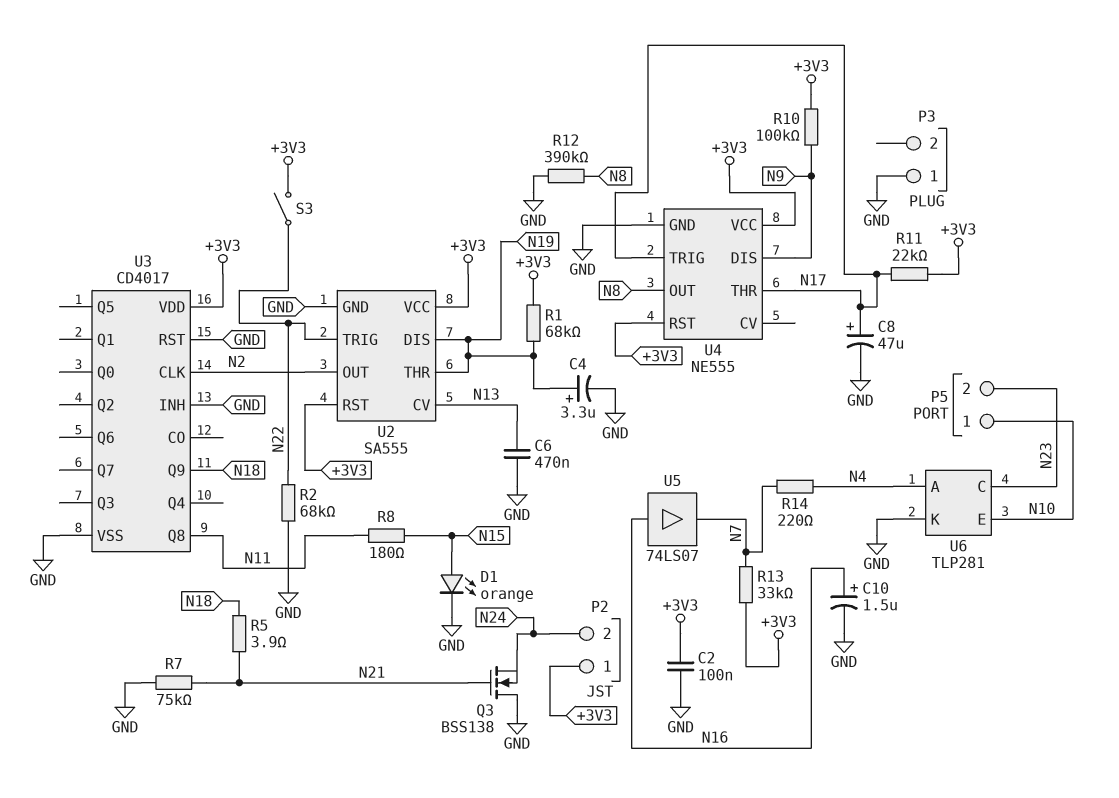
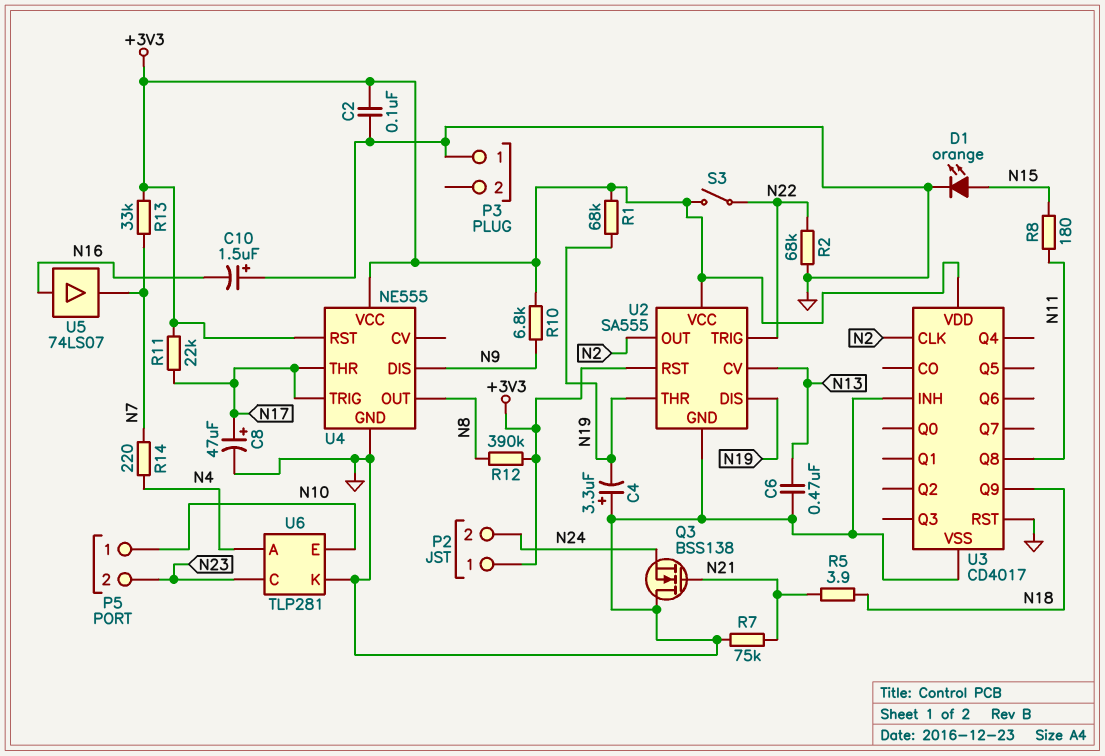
C4: 3.3uF (plus N19, minus GND) -> 3.3uF (plus GND, minus N19)
C10: 1.5uF (plus N16, minus GND) -> 1.5uF (plus GND, minus N16)
R10: 100k (+3V3, N9) -> 6.8k (+3V3, N9)
R12: 390k (GND, N8) -> 390k (+3V3, N8)

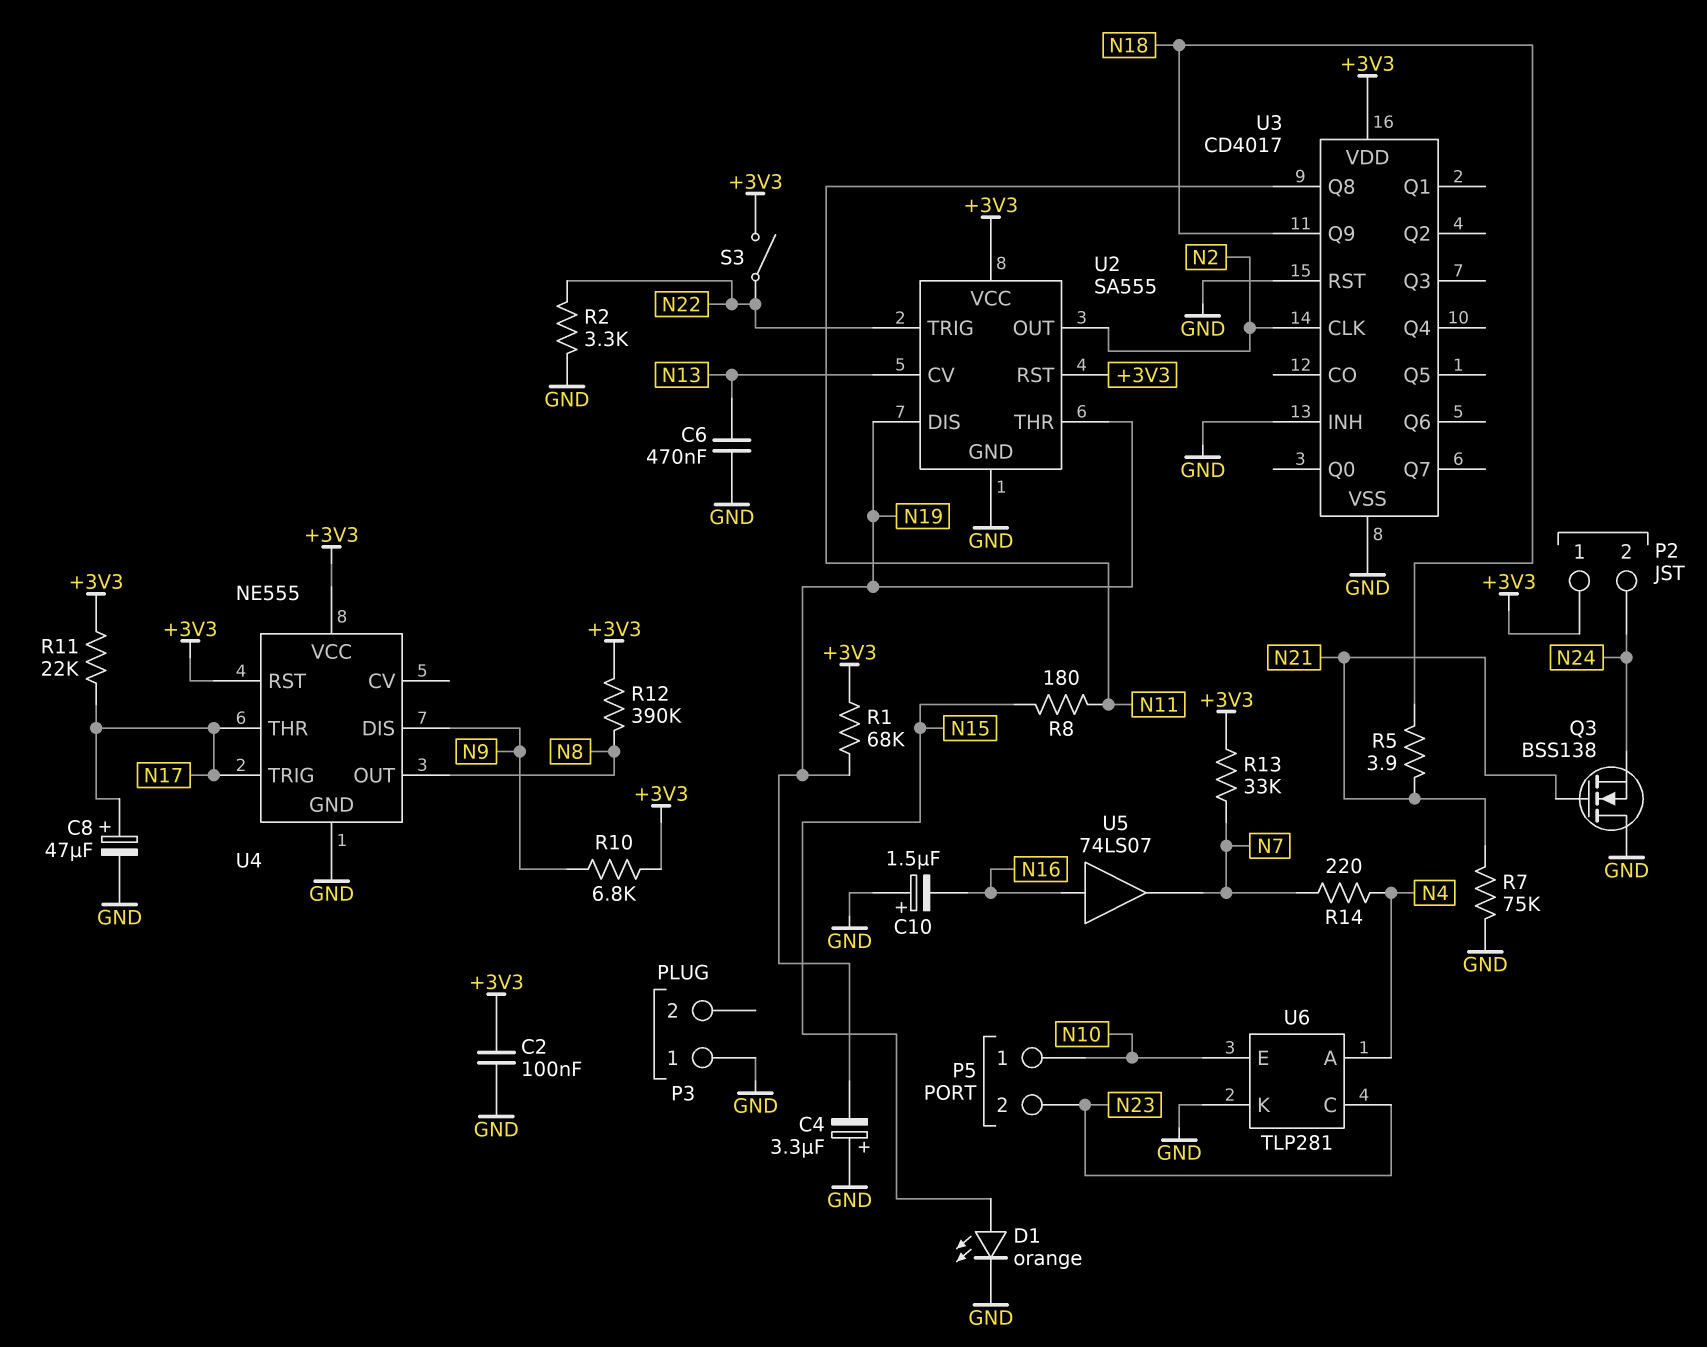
R2: 68k (GND, N22) -> 3.3k (GND, N22)

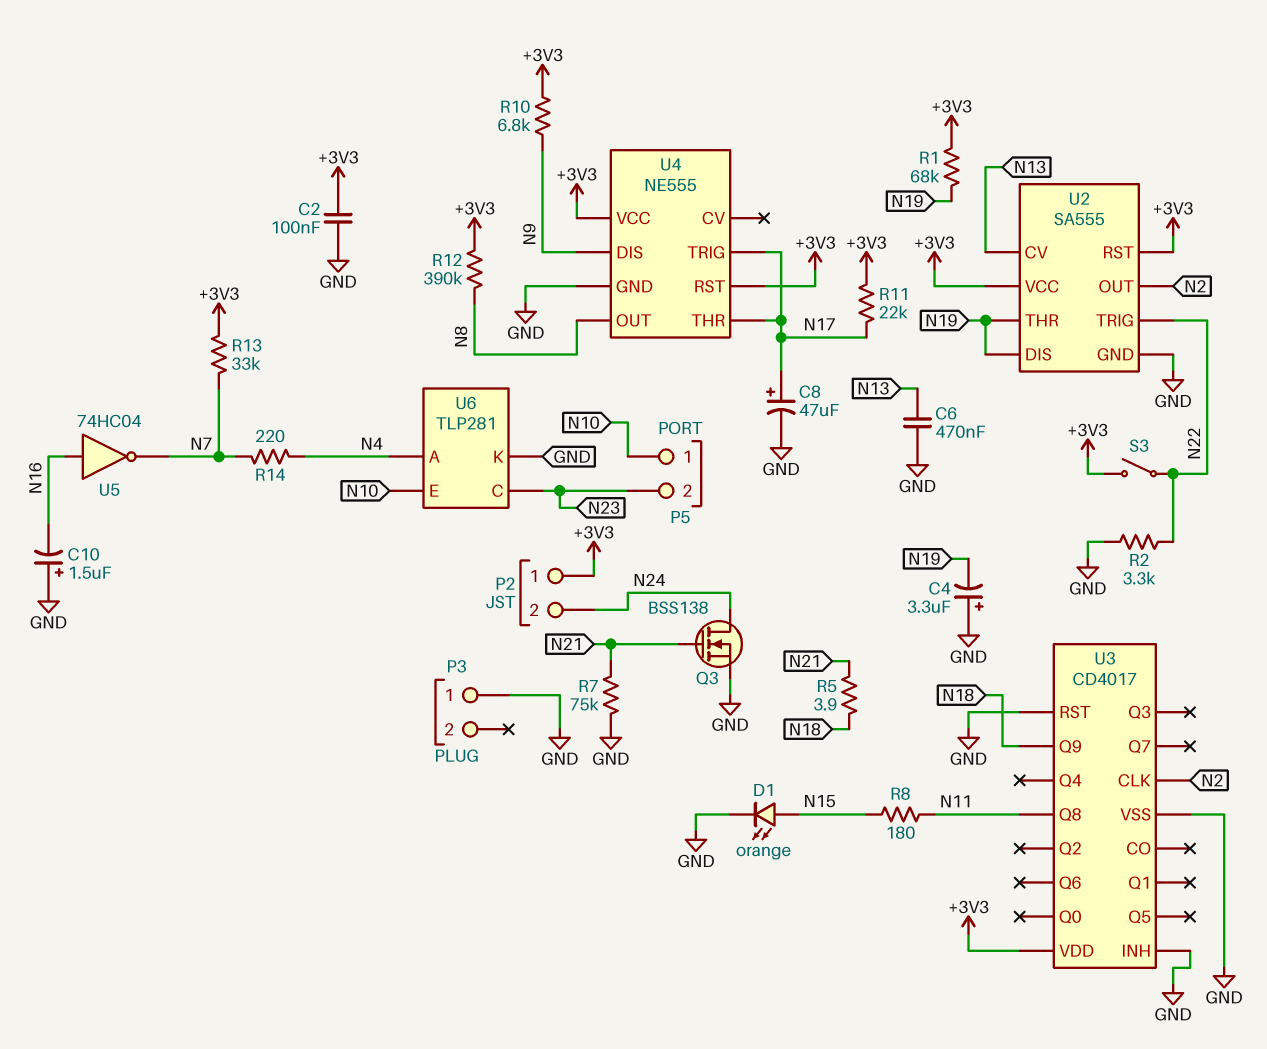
Q3: NMOS BSS138 (G N21, D GND, S N24) -> NMOS BSS138 (G N21, D N24, S GND)
U5: buffer 74LS07 (in N16, out N7) -> NOT 74HC04 (in N16, out N7)

